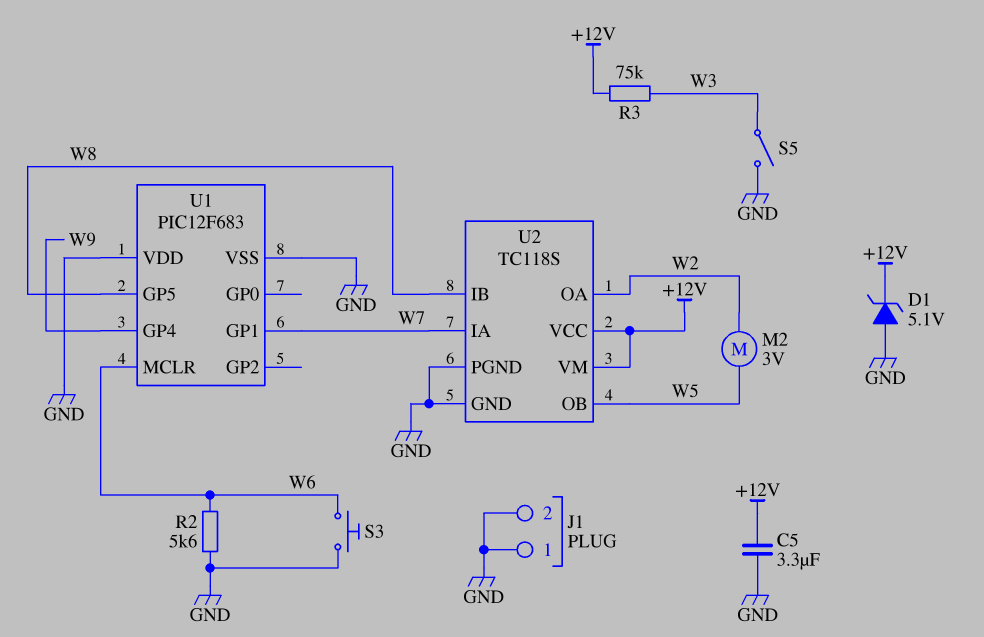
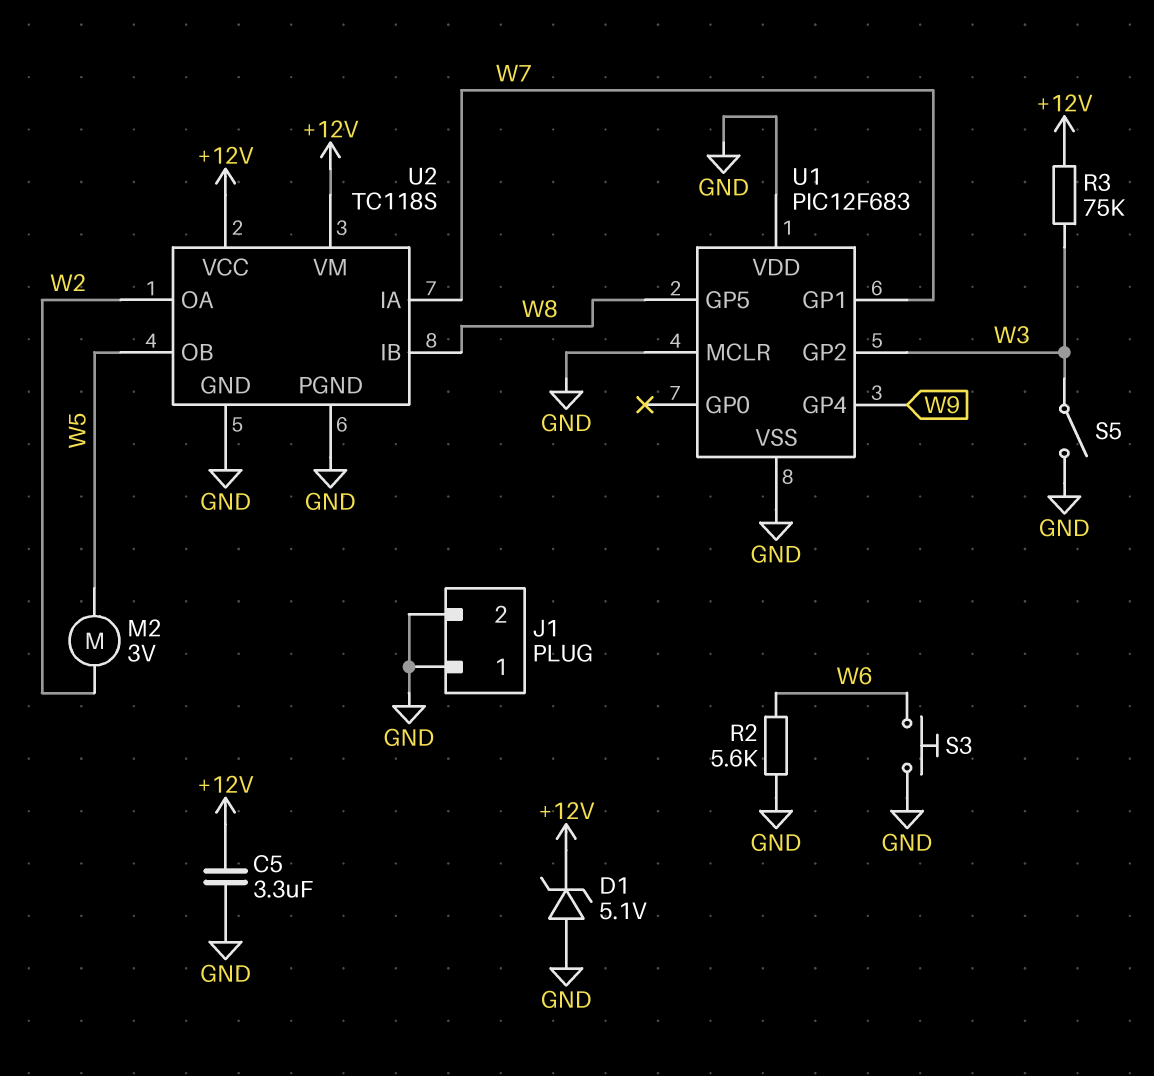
U1 pin GP2: none -> W3
U1 pin MCLR: W6 -> GND

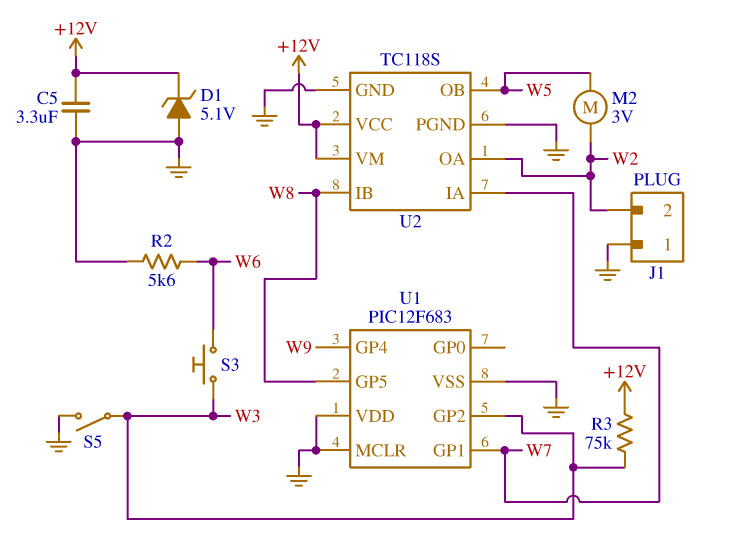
J1 pin 2: GND -> W2
S3: button (GND, W6) -> button (W3, W6)

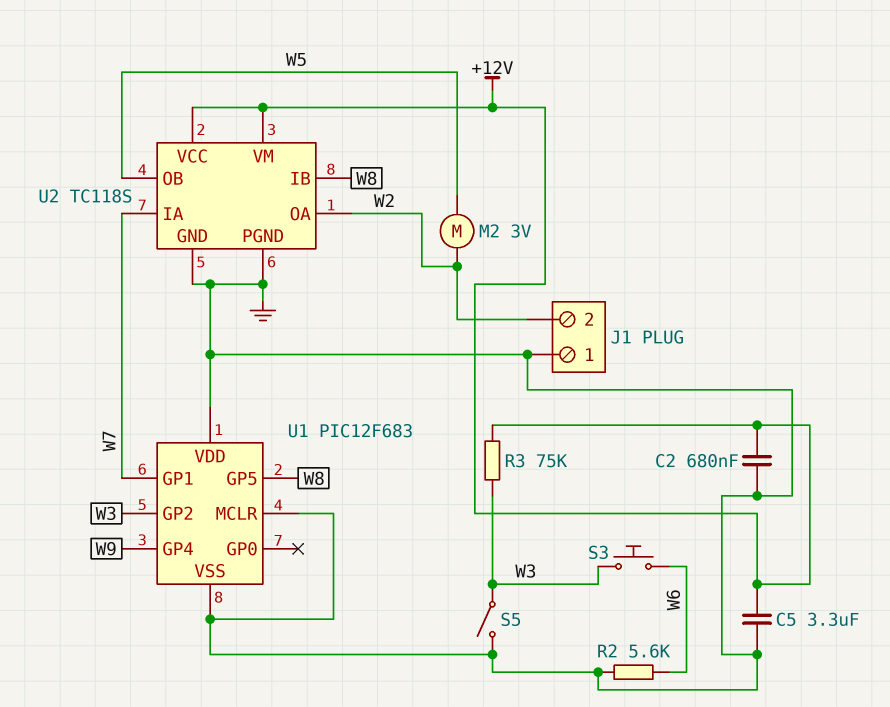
C2: none -> 680nF (+12V, GND)
D1: zener 5.1V (A GND, K +12V) -> none

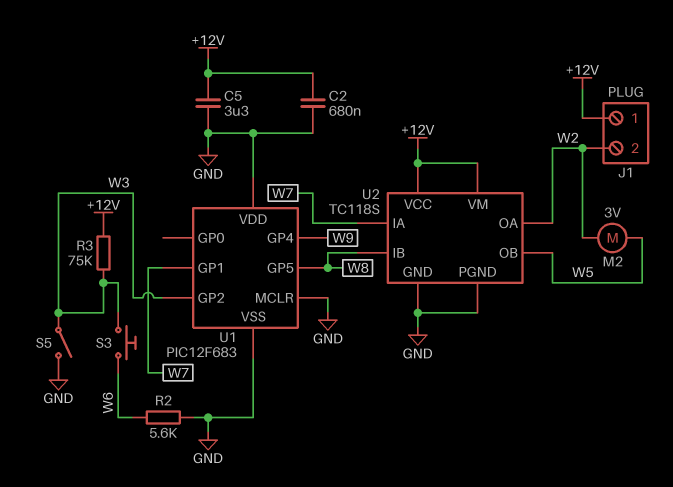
J1 pin 1: GND -> +12V

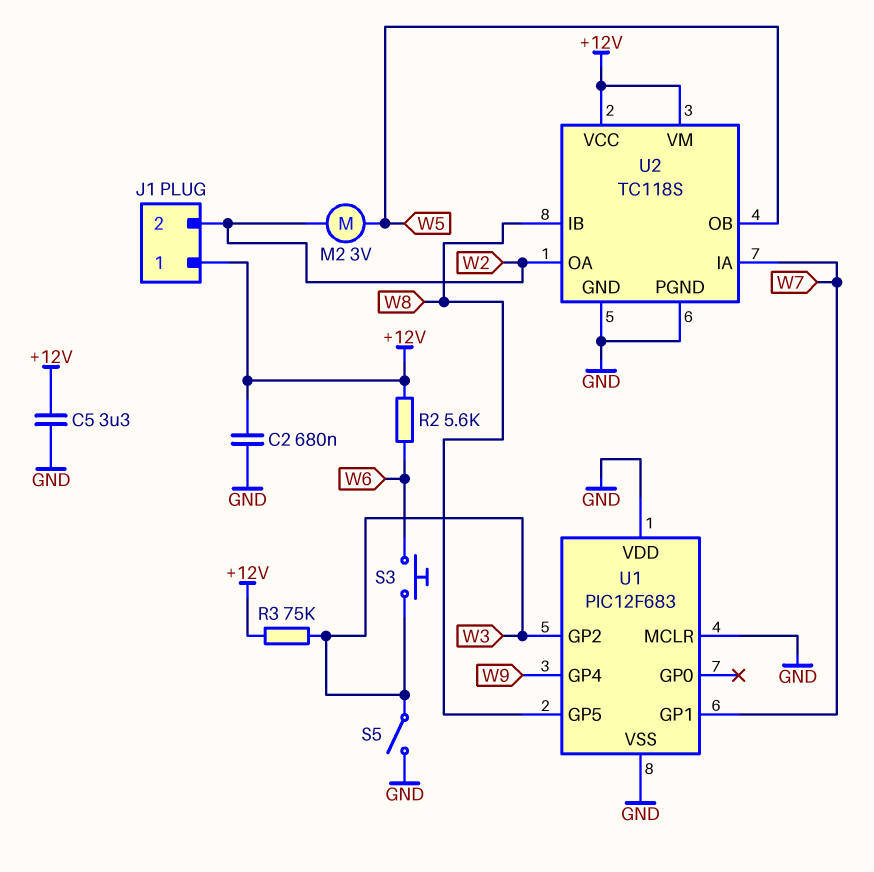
R2: 5.6k (GND, W6) -> 5.6k (+12V, W6)

